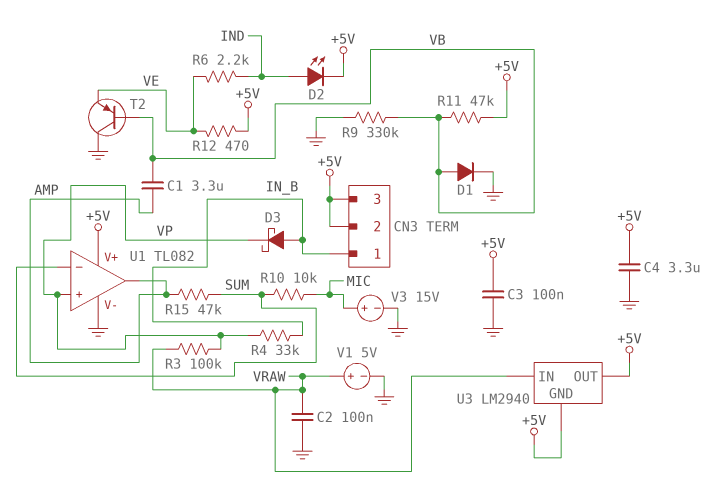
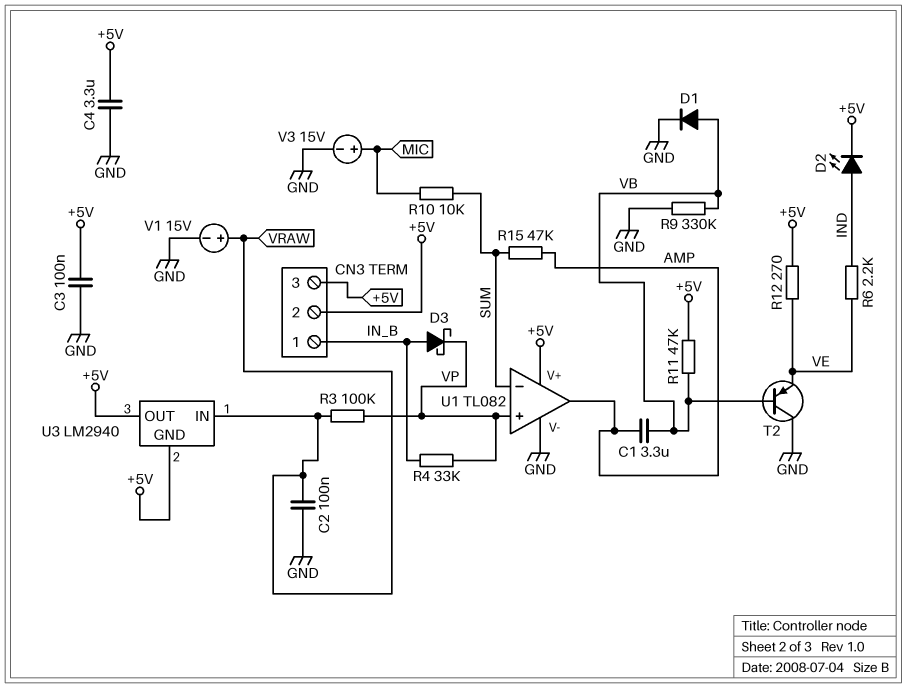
R12: 470 (+5V, VE) -> 270 (+5V, VE)
V1: 5V (plus VRAW, minus GND) -> 15V (plus VRAW, minus GND)

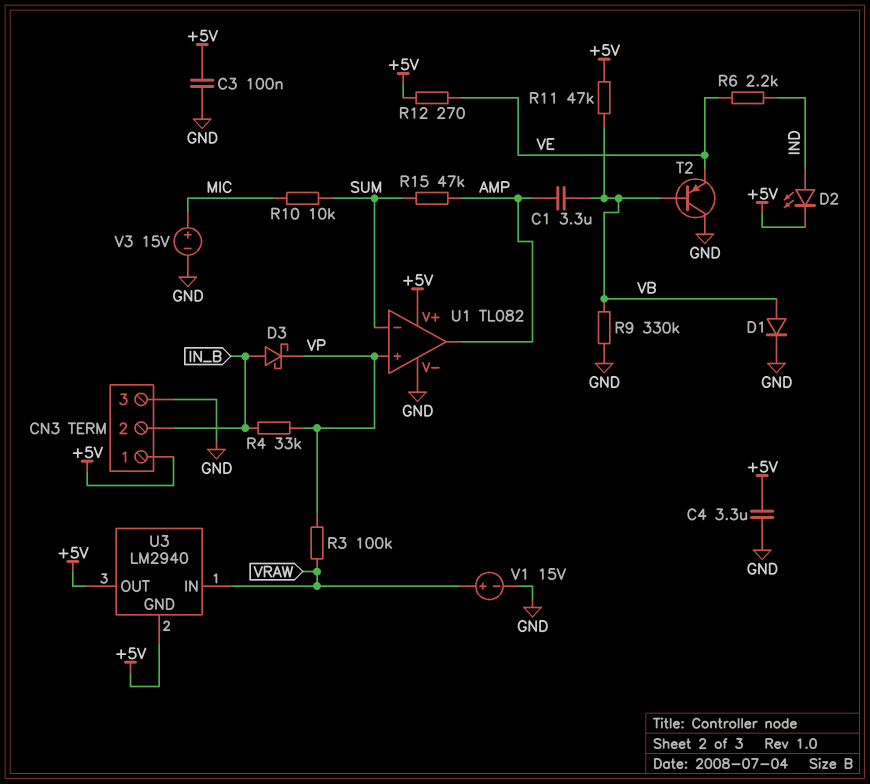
C2: 100nF (GND, VRAW) -> none
CN3 pin 1: IN_B -> +5V
CN3 pin 2: +5V -> IN_B
CN3 pin 3: +5V -> GND

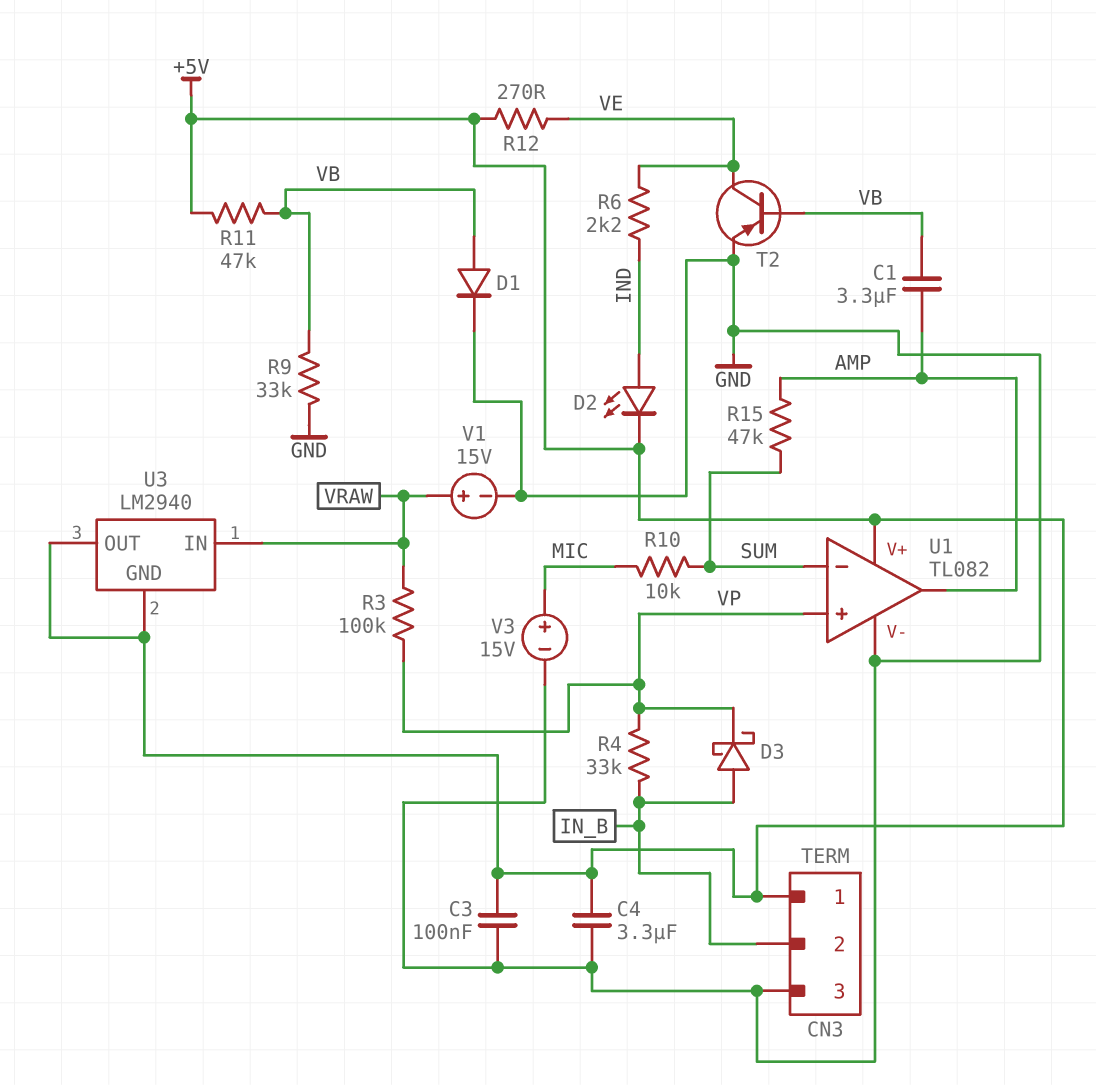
R9: 330k (GND, VB) -> 33k (GND, VB)
T2: PNP (B VB, C GND, E VE) -> PNP (B VB, C VE, E GND)

